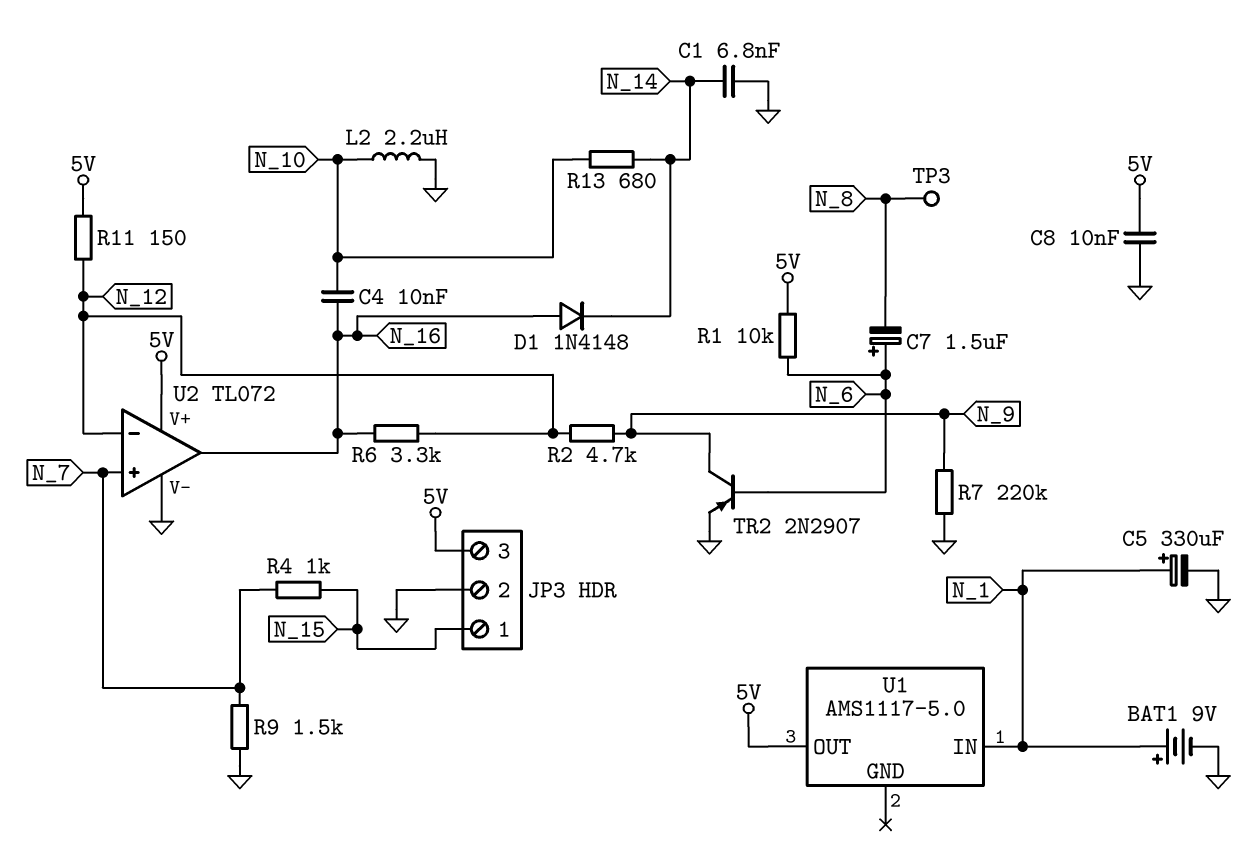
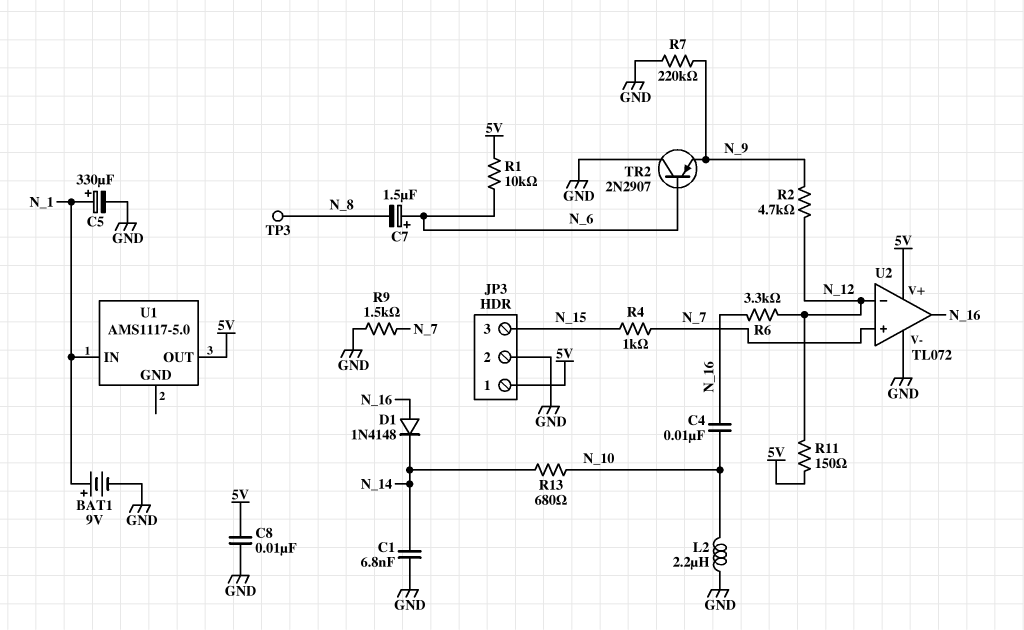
JP3 pin 1: N_15 -> 5V
JP3 pin 3: 5V -> N_15
TR2: PNP 2N2907 (B N_6, C N_9, E GND) -> PNP 2N2907 (B N_6, C GND, E N_9)

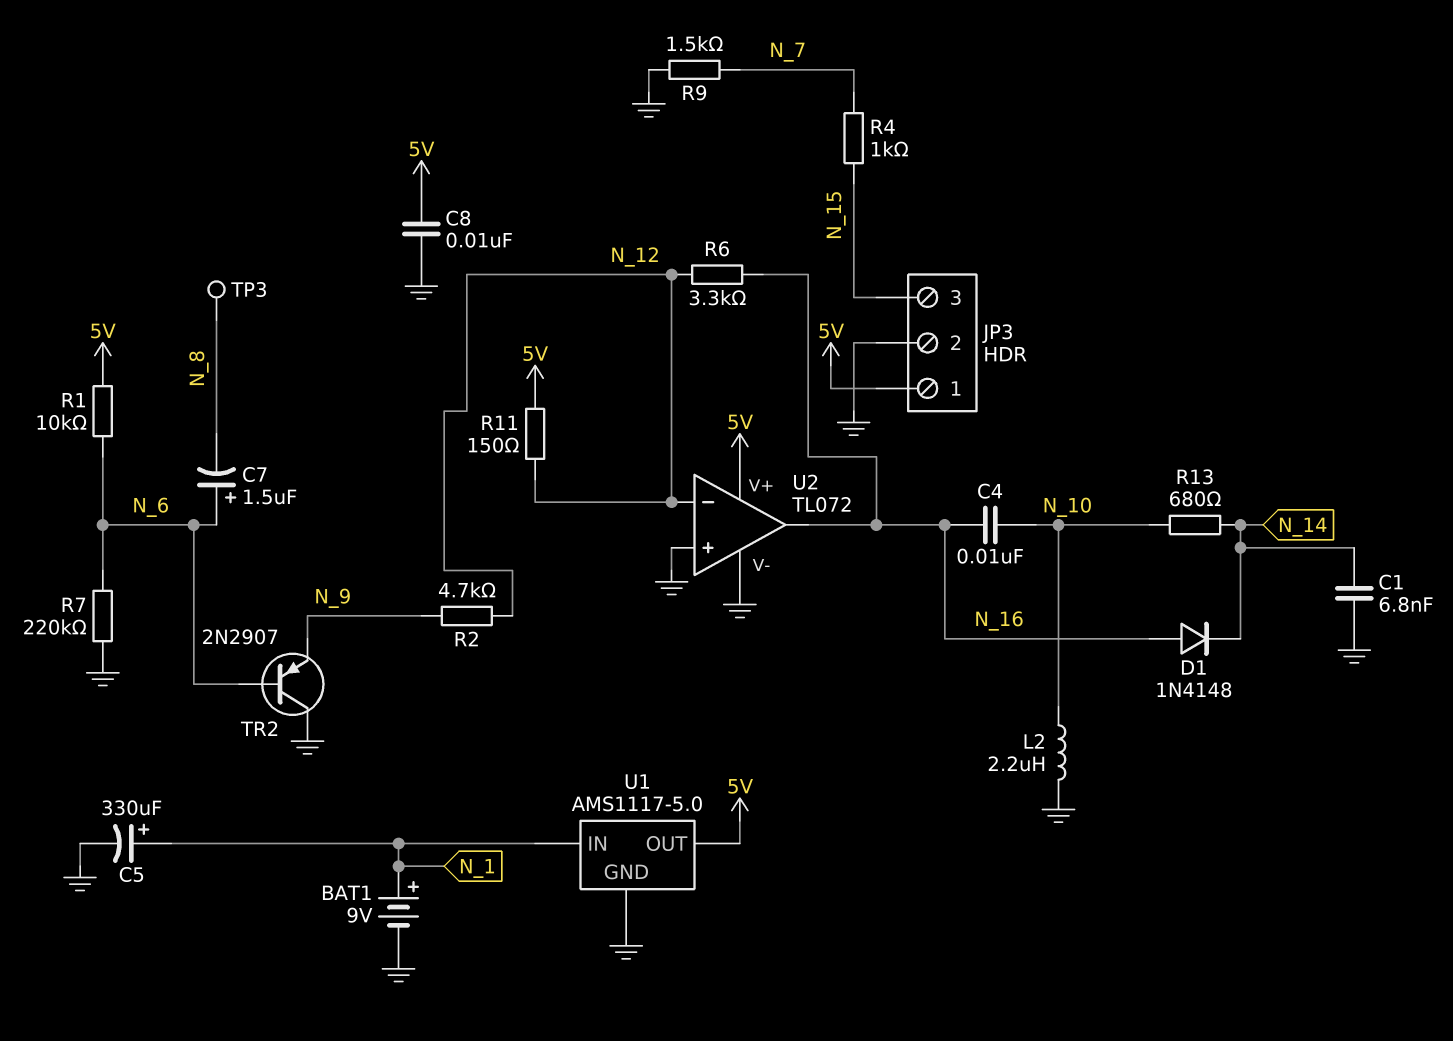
R7: 220k (GND, N_9) -> 220k (GND, N_6)
U1 pin GND: none -> GND
U2 pin in+: N_7 -> GND

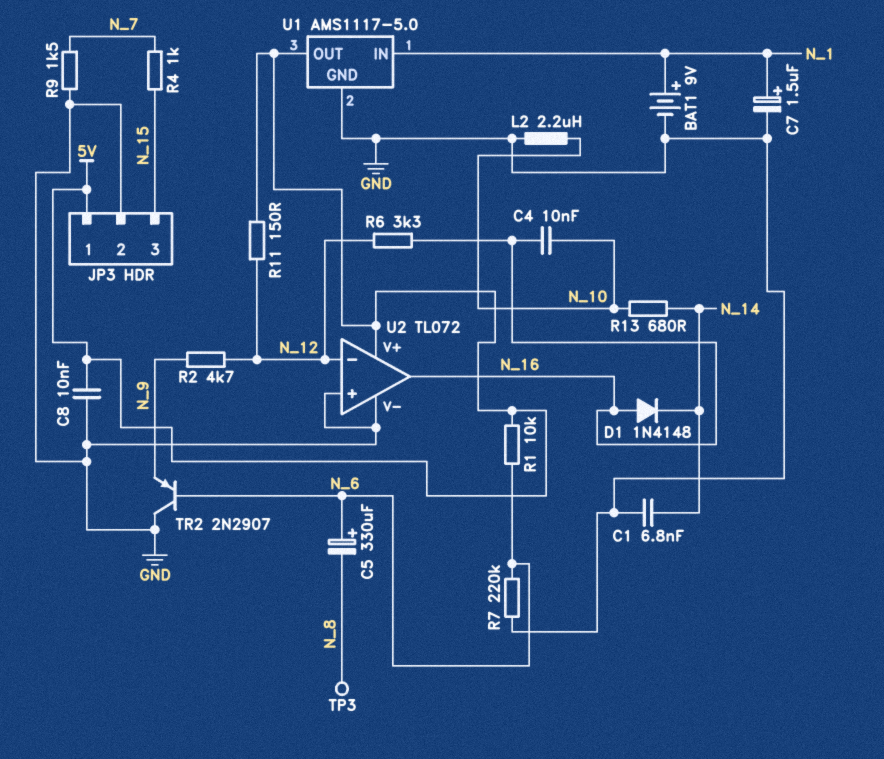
C5: 330uF (plus N_1, minus GND) -> 330uF (plus N_6, minus N_8)
C7: 1.5uF (plus N_6, minus N_8) -> 1.5uF (plus N_1, minus GND)

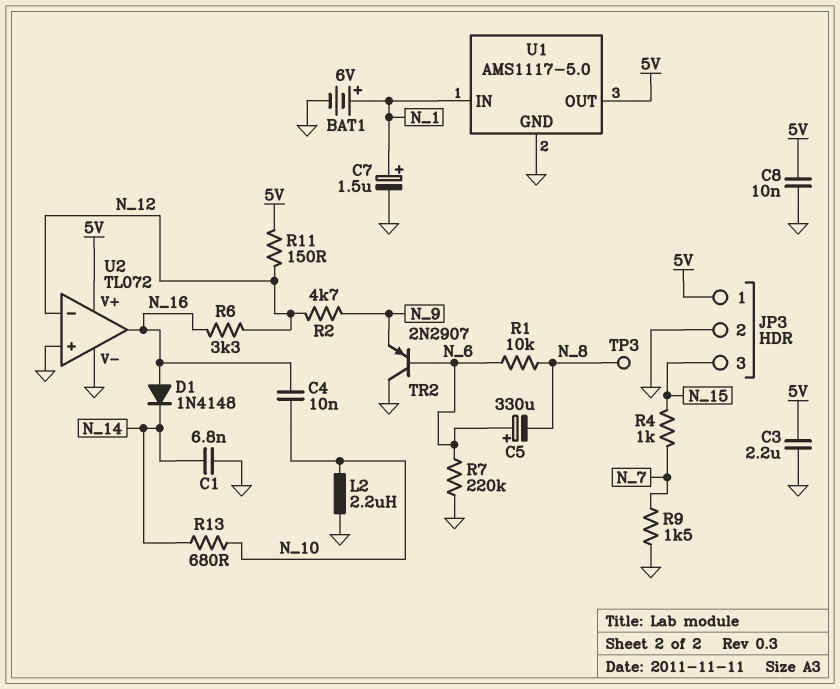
BAT1: 9V (plus N_1, minus GND) -> 6V (plus N_1, minus GND)
C3: none -> 2.2uF (5V, GND)
R1: 10k (5V, N_6) -> 10k (N_6, N_8)

